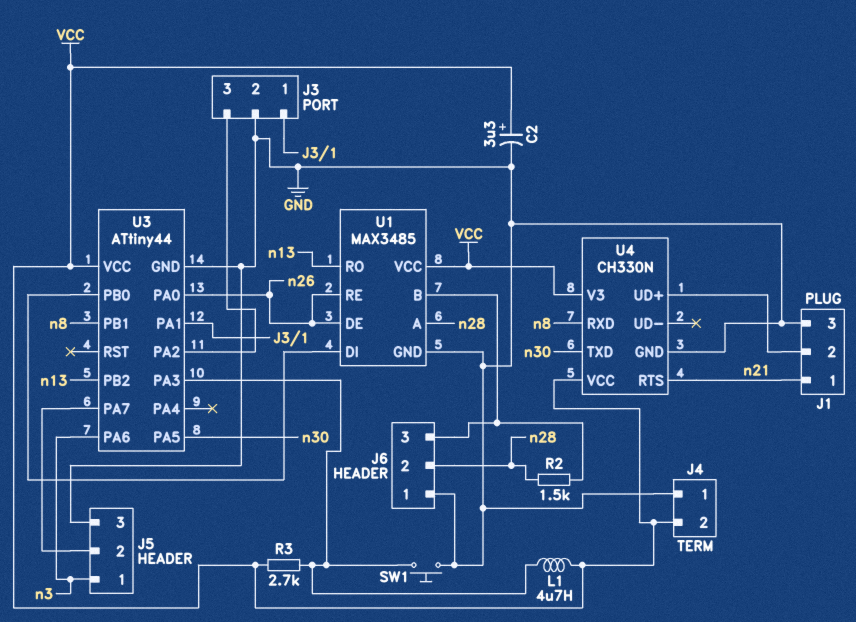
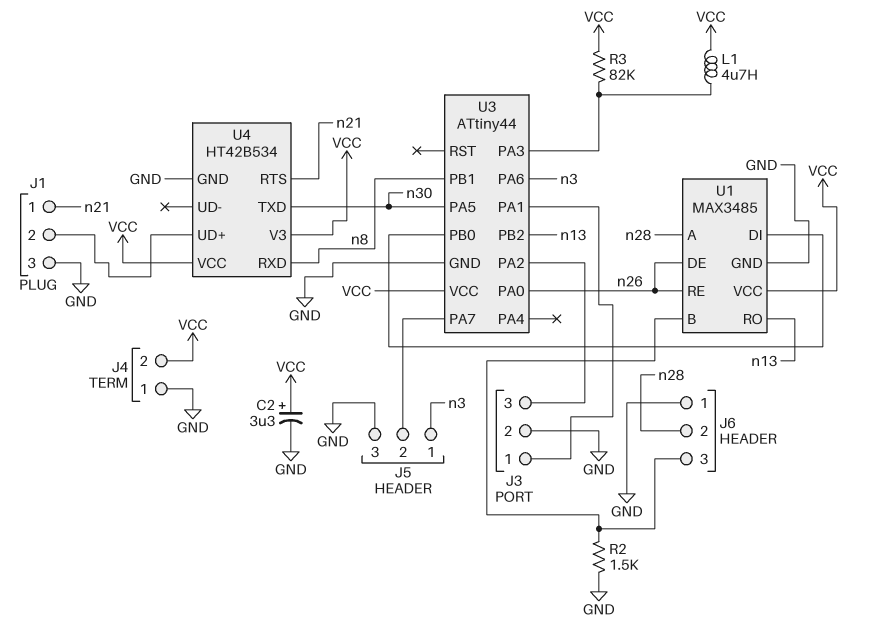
R2: 1.5k (J6/3, n28) -> 1.5k (GND, J6/3)
R3: 2.7k (U3/PA3, VCC) -> 82k (U3/PA3, VCC)
SW1: button (GND, U3/PA3) -> none
U4: CH330N -> HT42B534

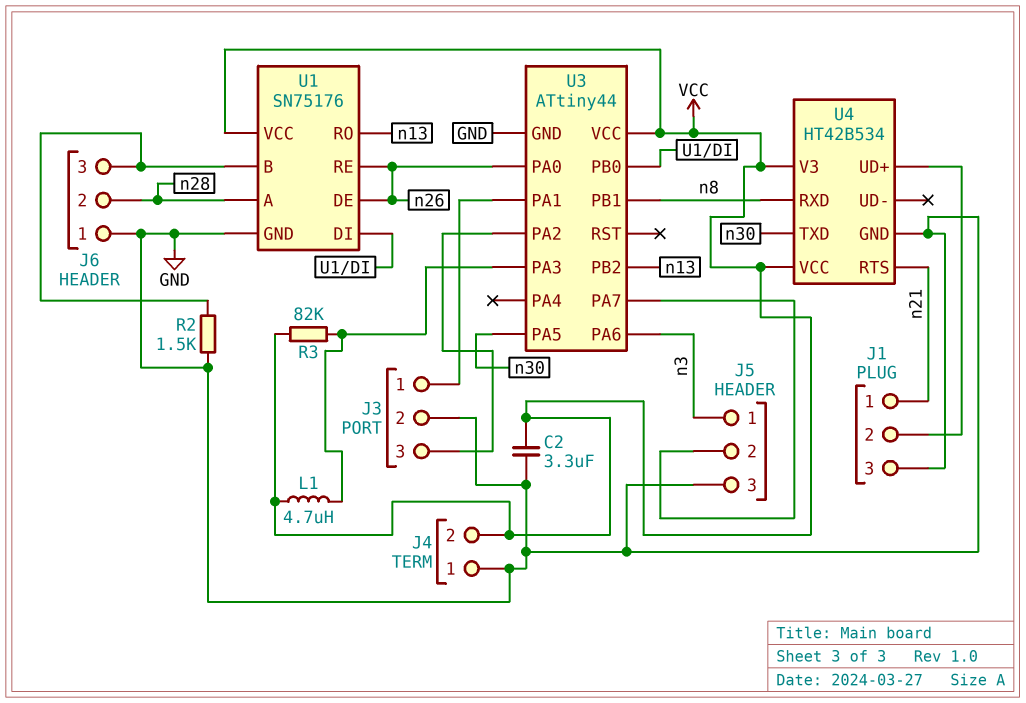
C2: 3.3uF (plus VCC, minus GND) -> 3.3uF (GND, VCC)
U1: MAX3485 -> SN75176

